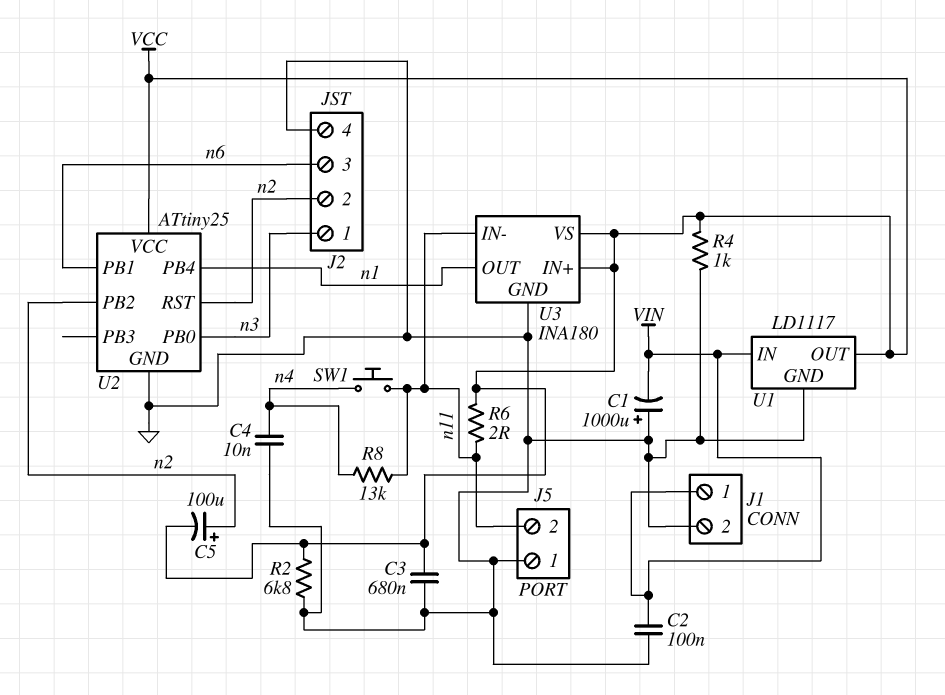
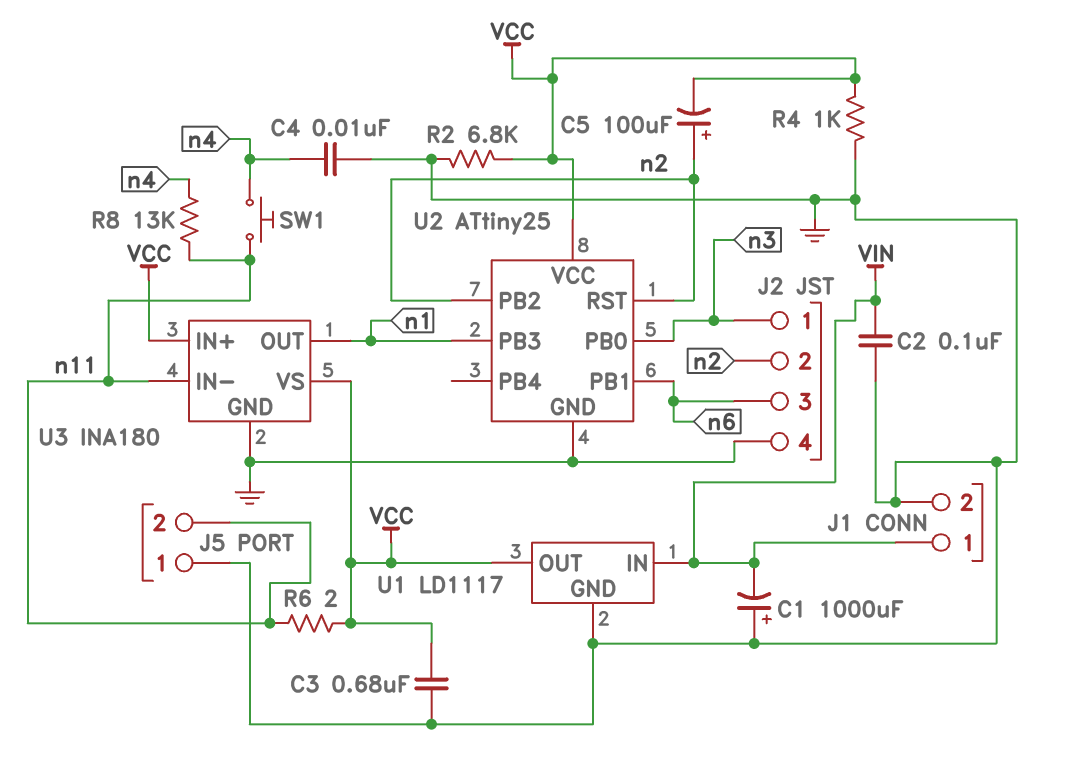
U2 pin PB3: none -> n1
U2 pin PB4: n1 -> none

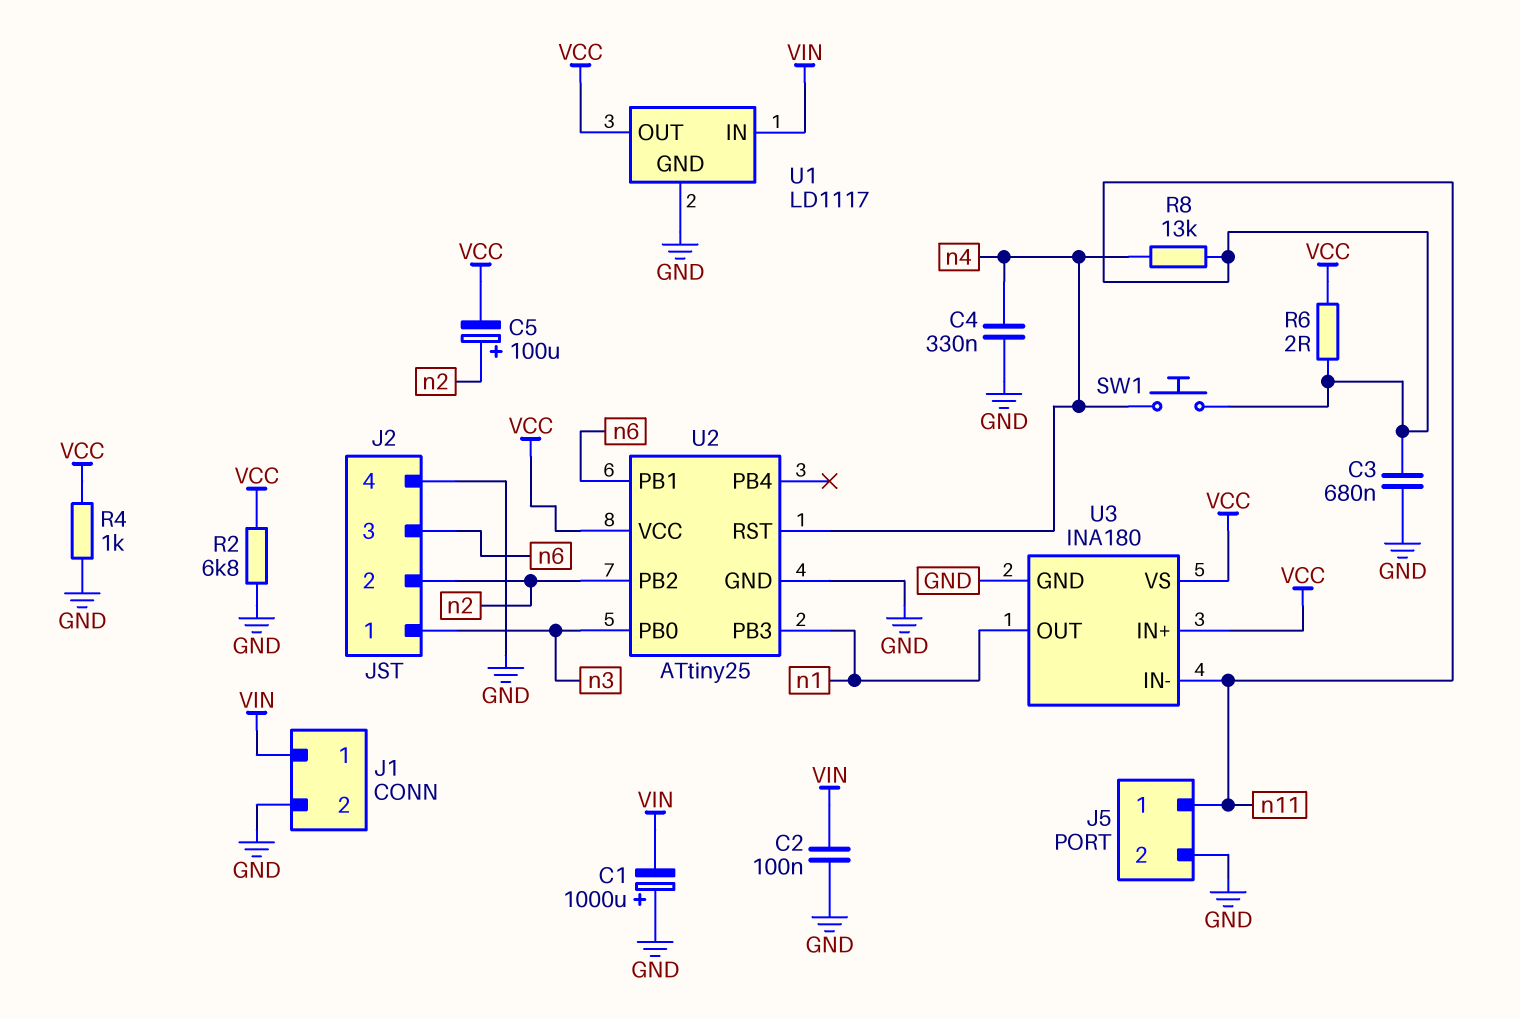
C3: 680nF (GND, VCC) -> 680nF (GND, n11)
C4: 10nF (GND, n4) -> 330nF (GND, n4)
J5 pin 1: GND -> n11
J5 pin 2: n11 -> GND
U2 pin RST: n2 -> n4

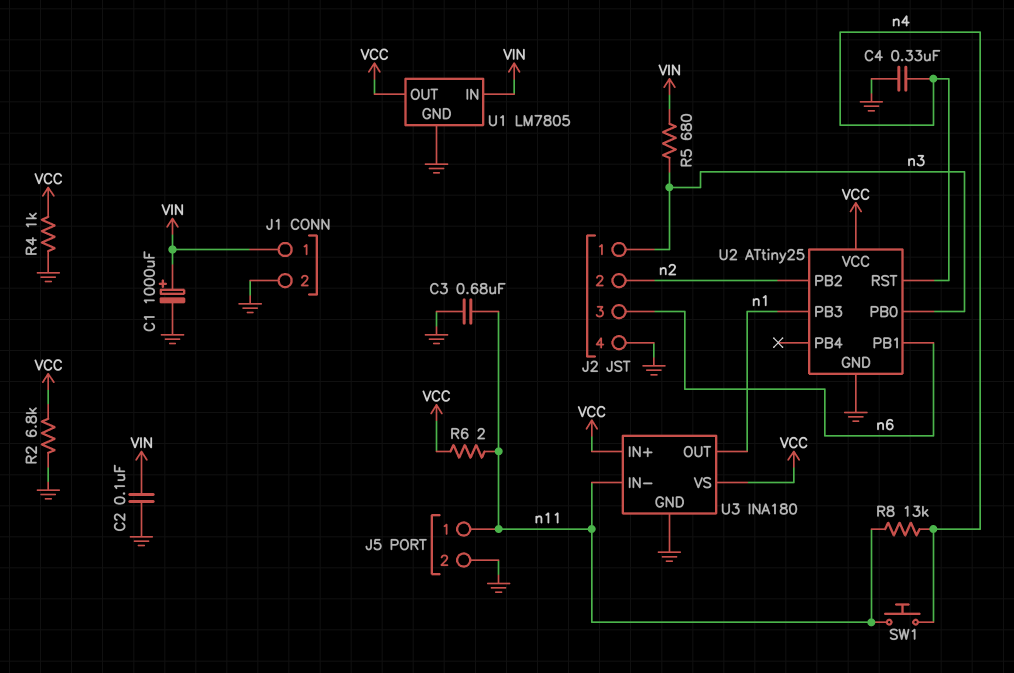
C1: 1000uF (plus GND, minus VIN) -> 1000uF (plus VIN, minus GND)
C5: 100uF (plus n2, minus VCC) -> none
R5: none -> 680 (VIN, n3)
U1: LD1117 -> LM7805

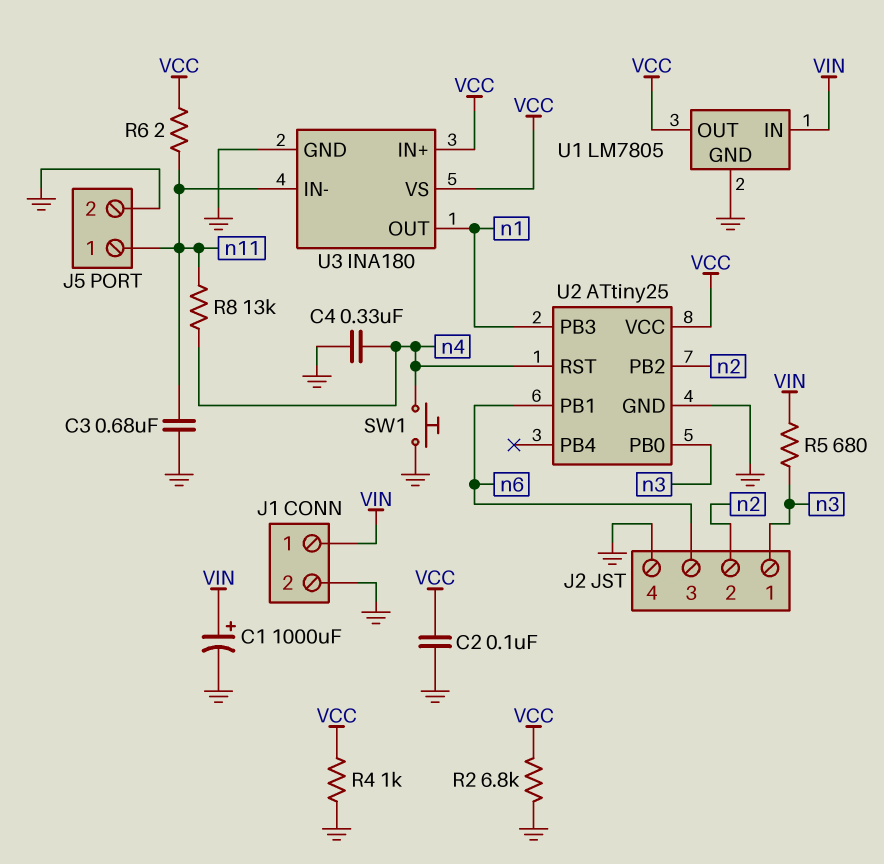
C2: 100nF (GND, VIN) -> 100nF (GND, VCC)
SW1: button (n4, n11) -> button (GND, n4)

